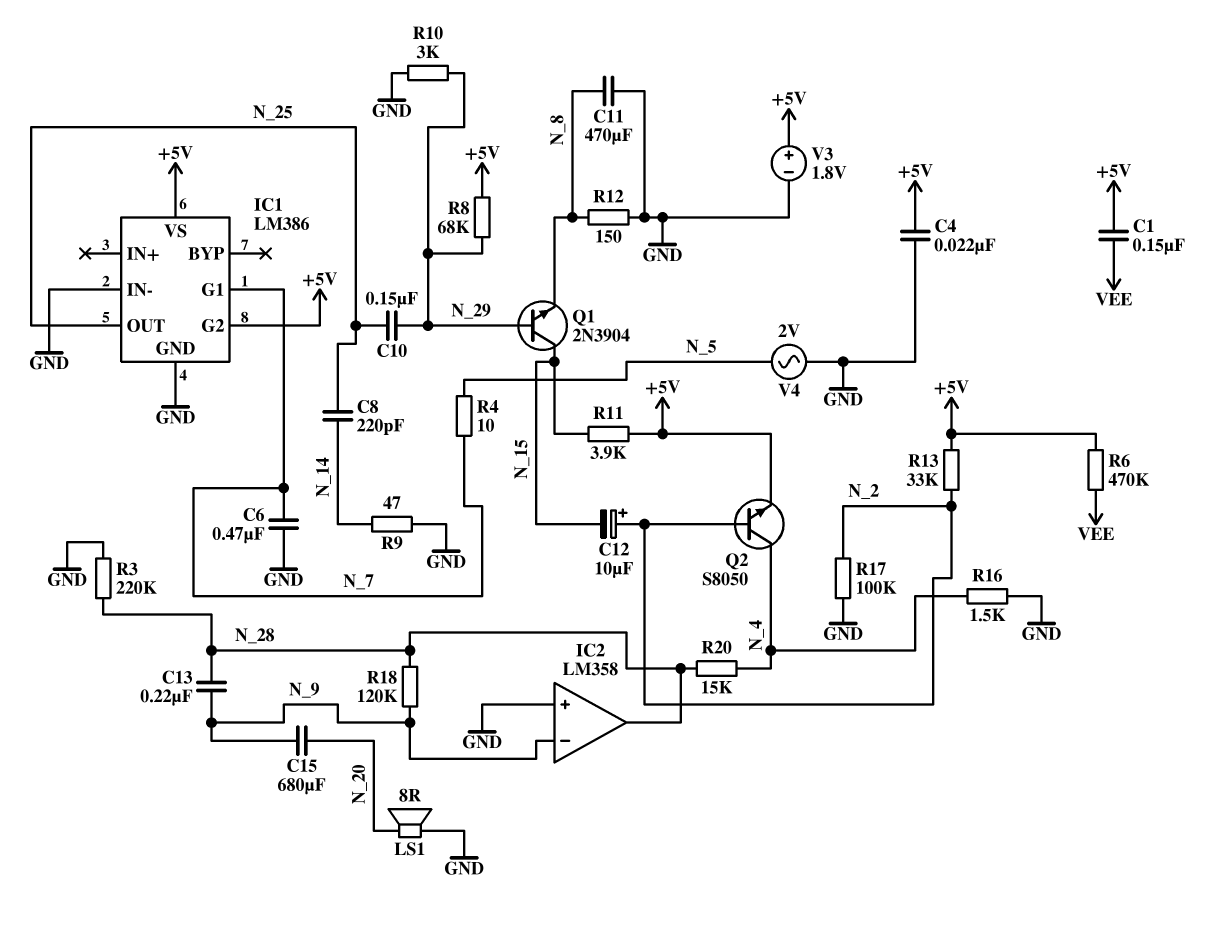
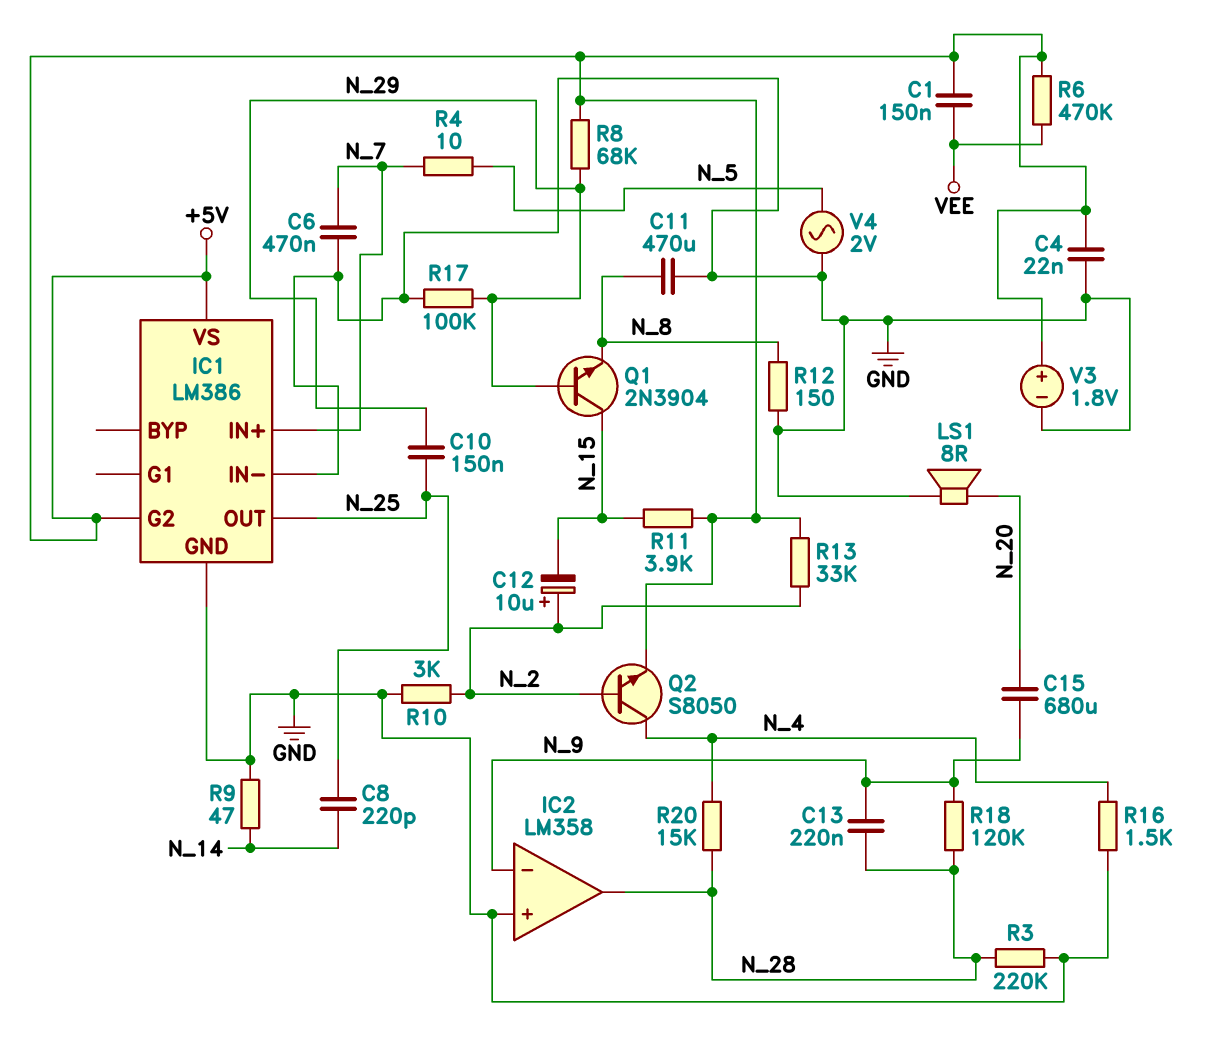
IC1 pin G1: N_7 -> none
IC1 pin IN+: none -> N_7
R10: 3k (GND, N_29) -> 3k (GND, N_2)
R17: 100k (GND, N_2) -> 100k (GND, N_29)

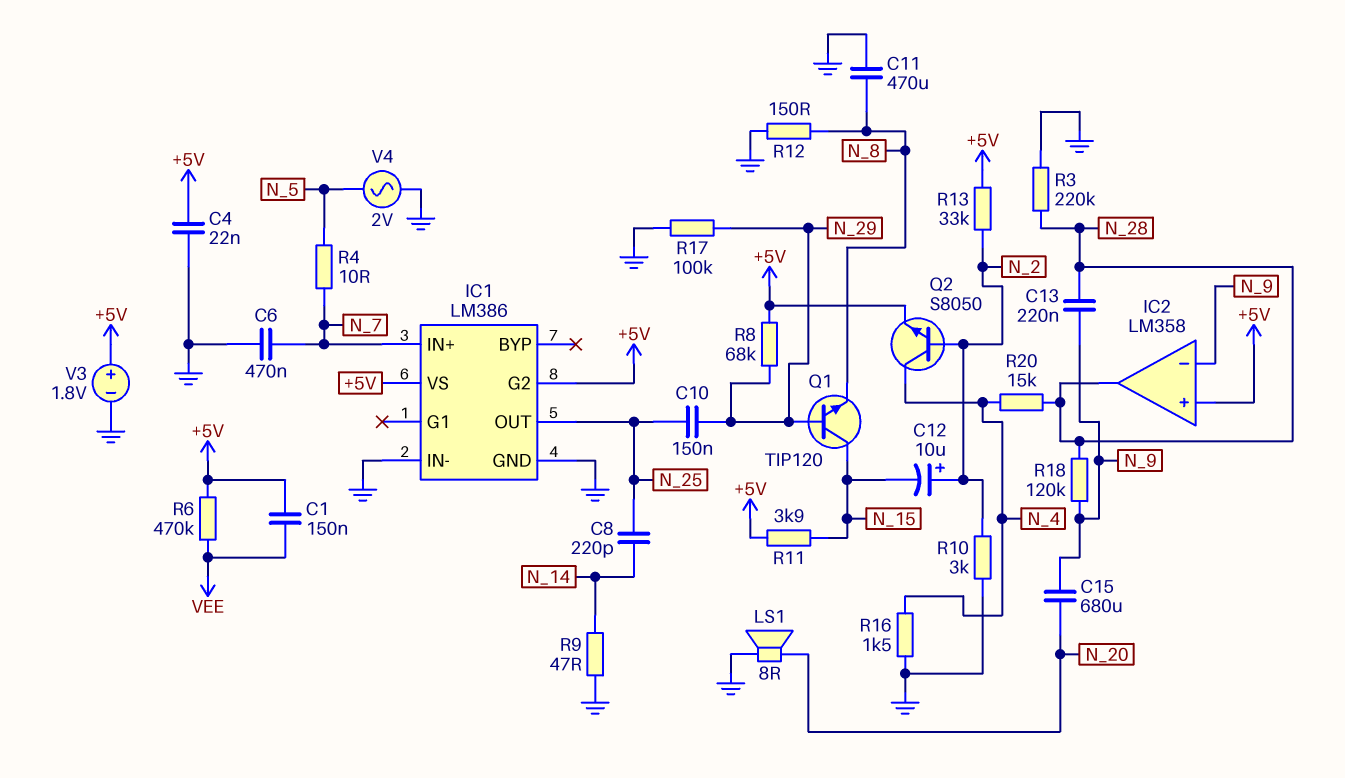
IC2 pin in+: GND -> +5V
Q1: NPN 2N3904 (B N_29, C N_15, E N_8) -> NPN TIP120 (B N_29, C N_15, E N_8)

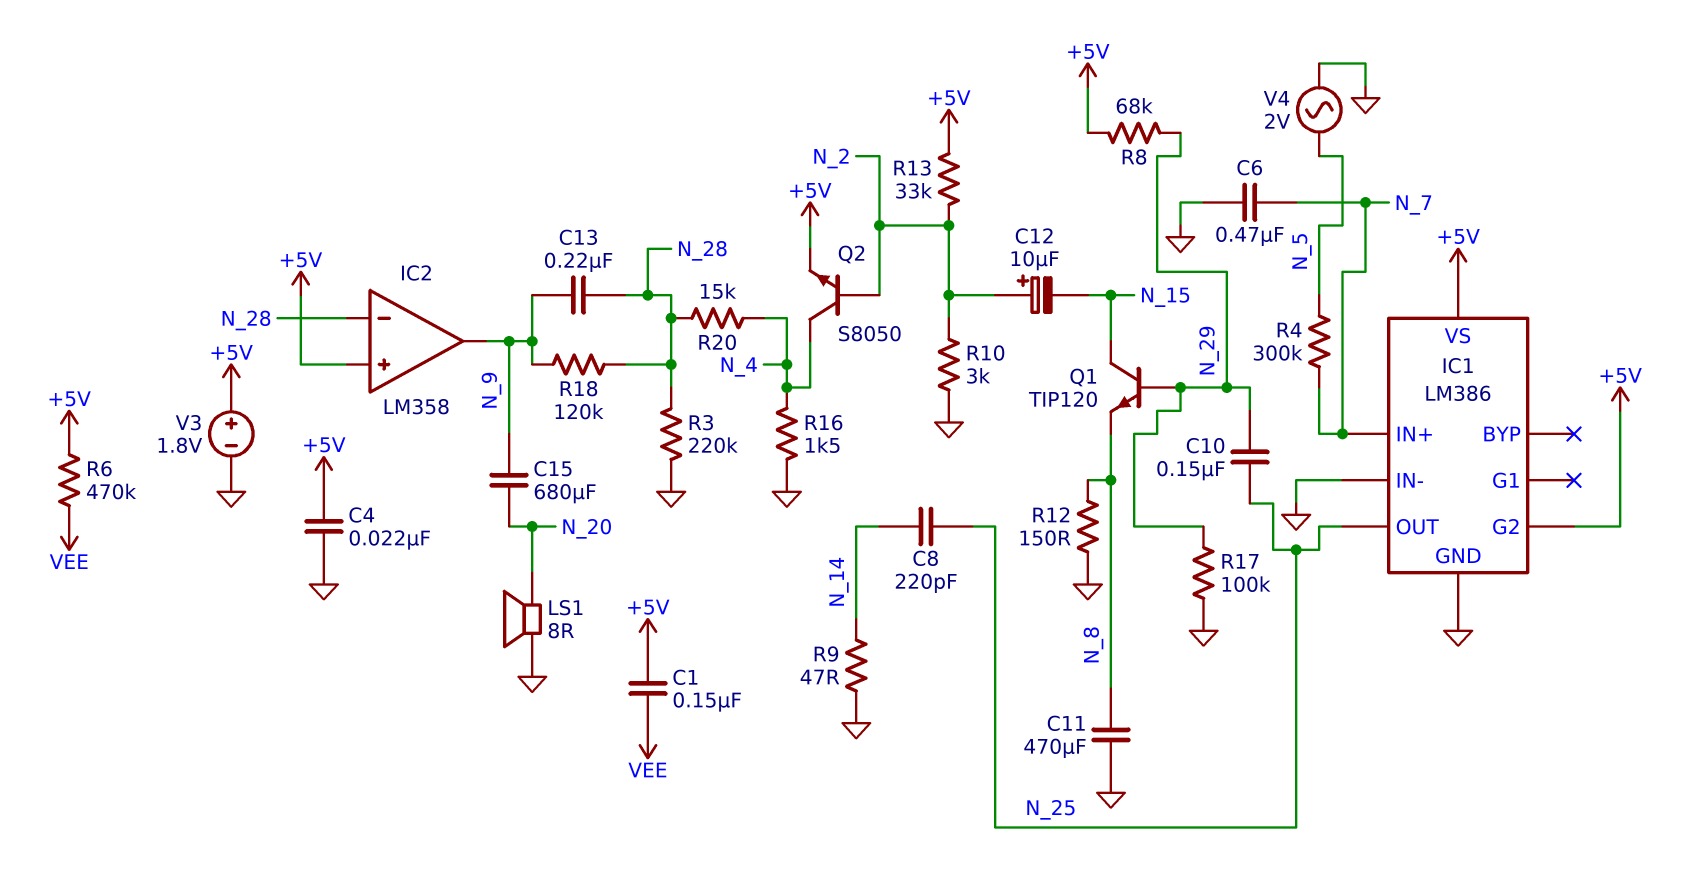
IC2 pin in-: N_9 -> N_28
IC2 pin out: N_28 -> N_9
R4: 10 (N_5, N_7) -> 300k (N_5, N_7)
R11: 3.9k (+5V, N_15) -> none

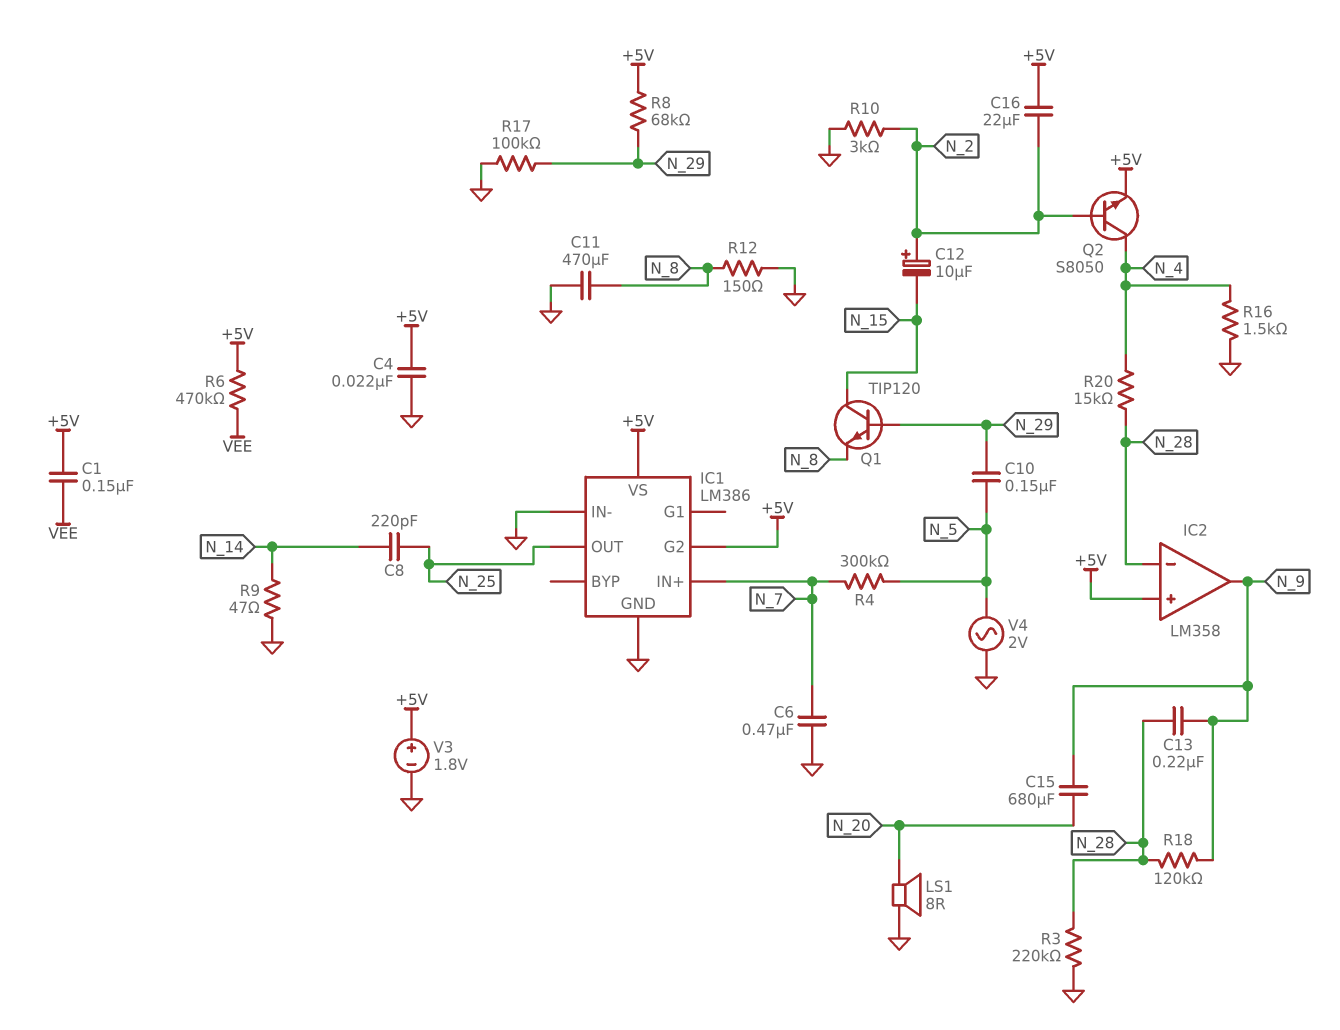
C10: 150nF (N_25, N_29) -> 150nF (N_5, N_29)
C16: none -> 22uF (+5V, N_2)
R13: 33k (+5V, N_2) -> none

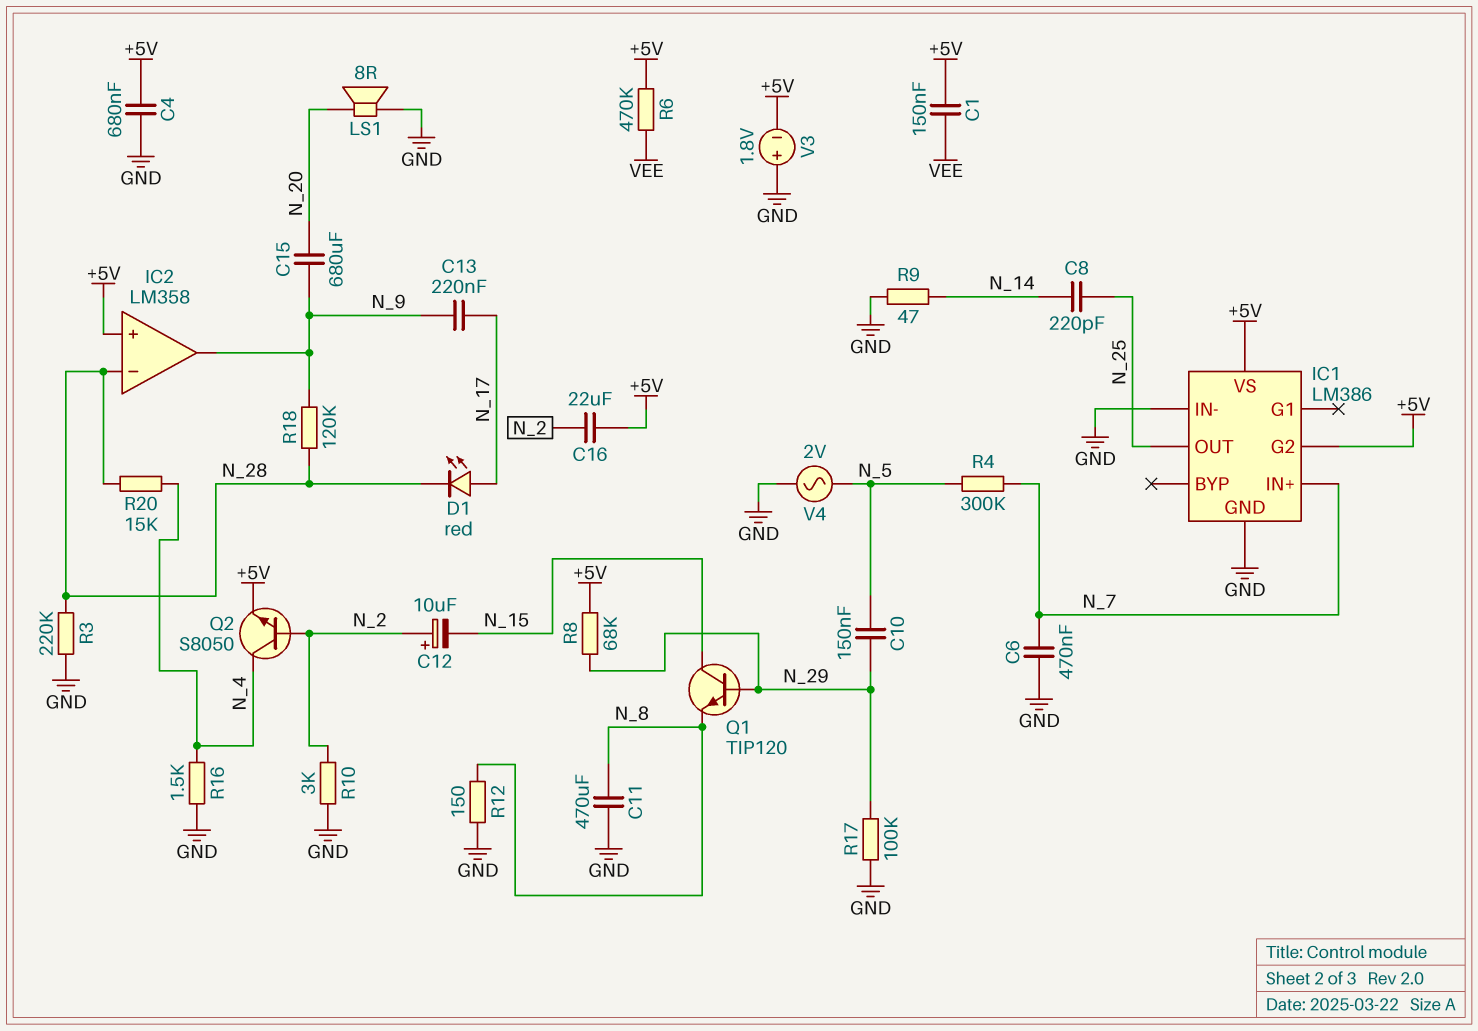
C4: 22nF (+5V, GND) -> 680nF (+5V, GND)
C13: 220nF (N_9, N_28) -> 220nF (N_9, N_17)
D1: none -> LED red (A N_17, K N_28)
V3: 1.8V (plus +5V, minus GND) -> 1.8V (plus GND, minus +5V)

